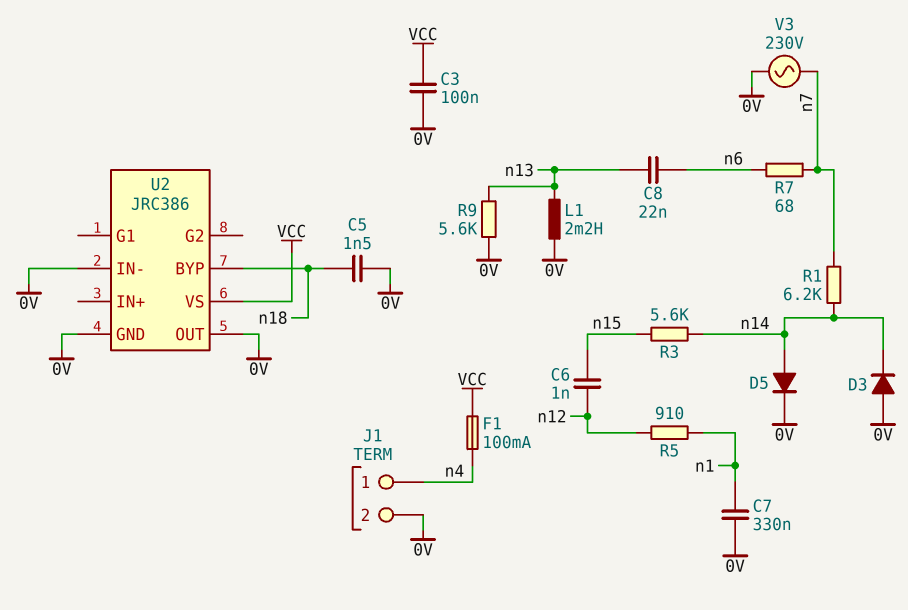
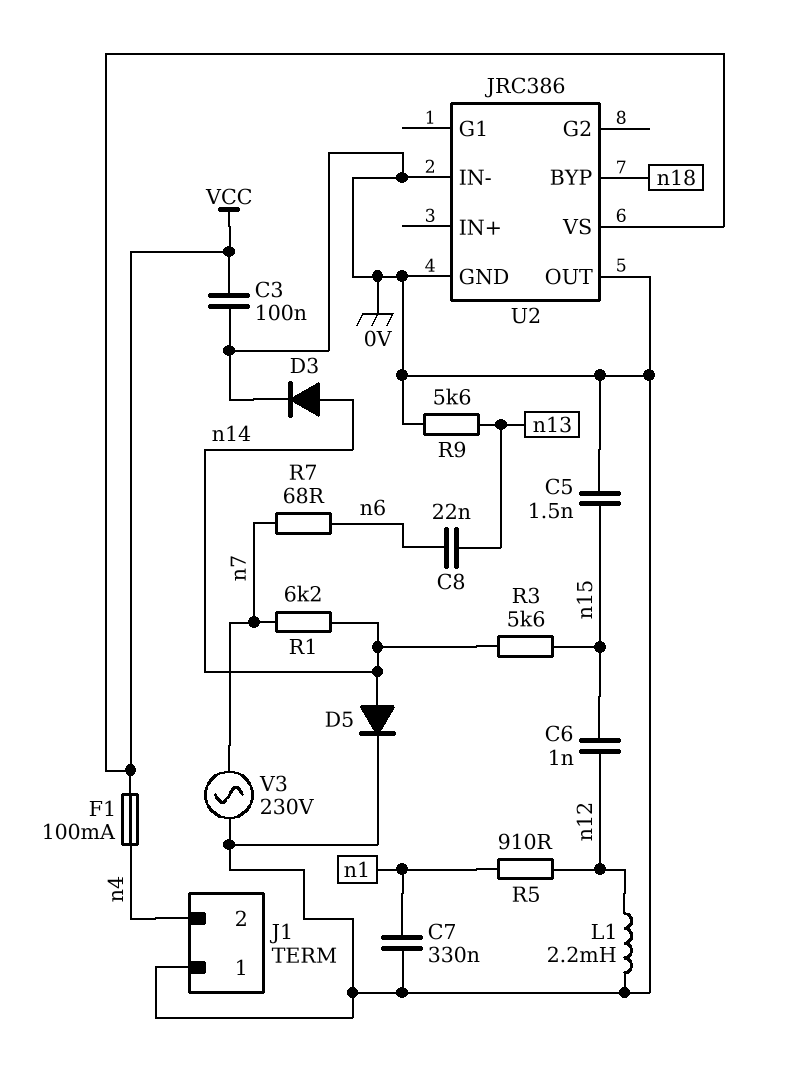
C5: 1.5nF (0V, n18) -> 1.5nF (0V, n15)
D3: diode (A 0V, K n14) -> diode (A n14, K 0V)
J1 pin 1: n4 -> 0V
J1 pin 2: 0V -> n4
L1: 2.2mH (0V, n13) -> 2.2mH (0V, n12)

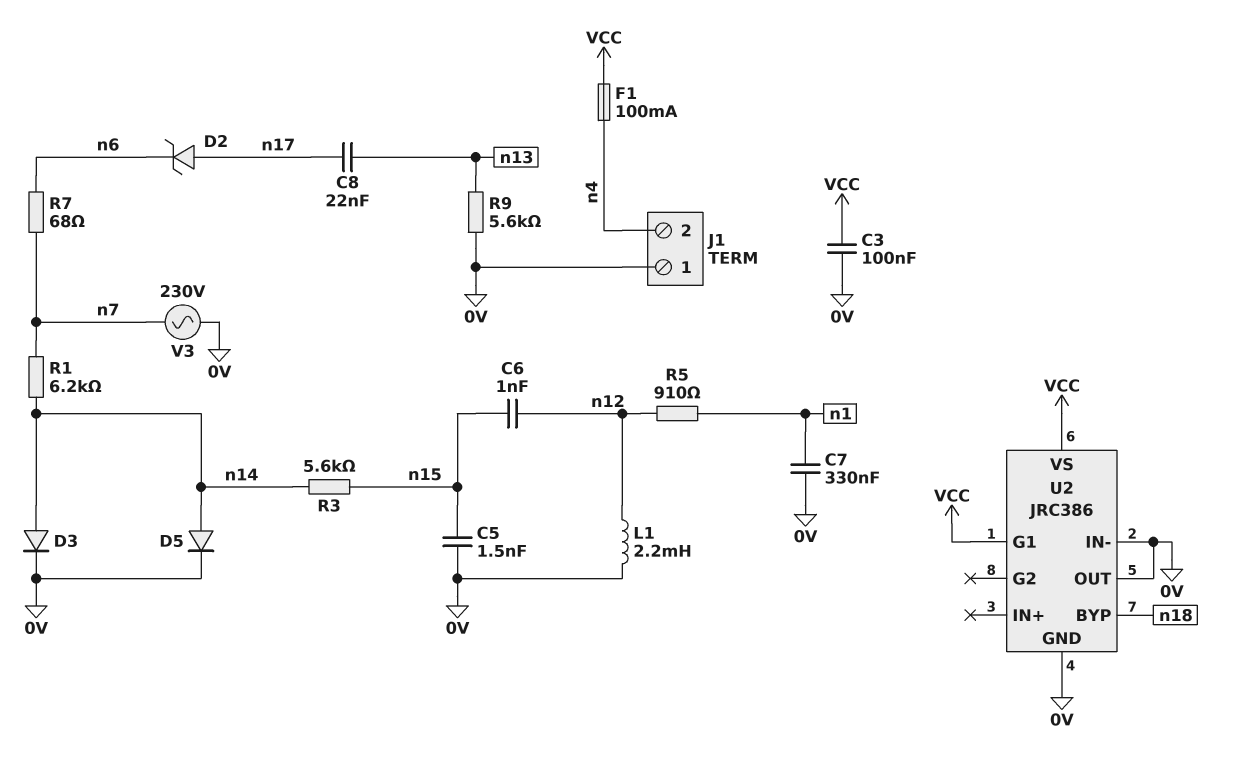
C8: 22nF (n6, n13) -> 22nF (n13, n17)
D2: none -> zener (A n17, K n6)
U2 pin G1: none -> VCC

